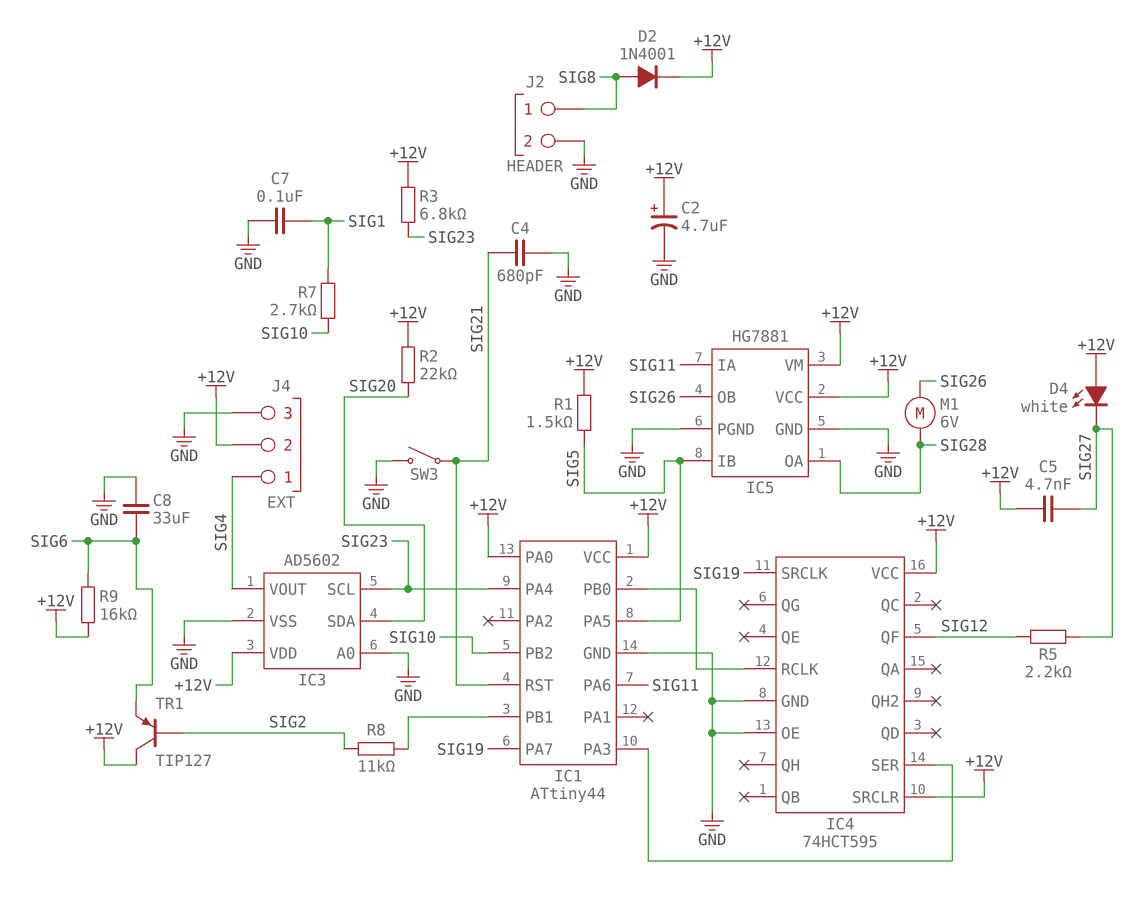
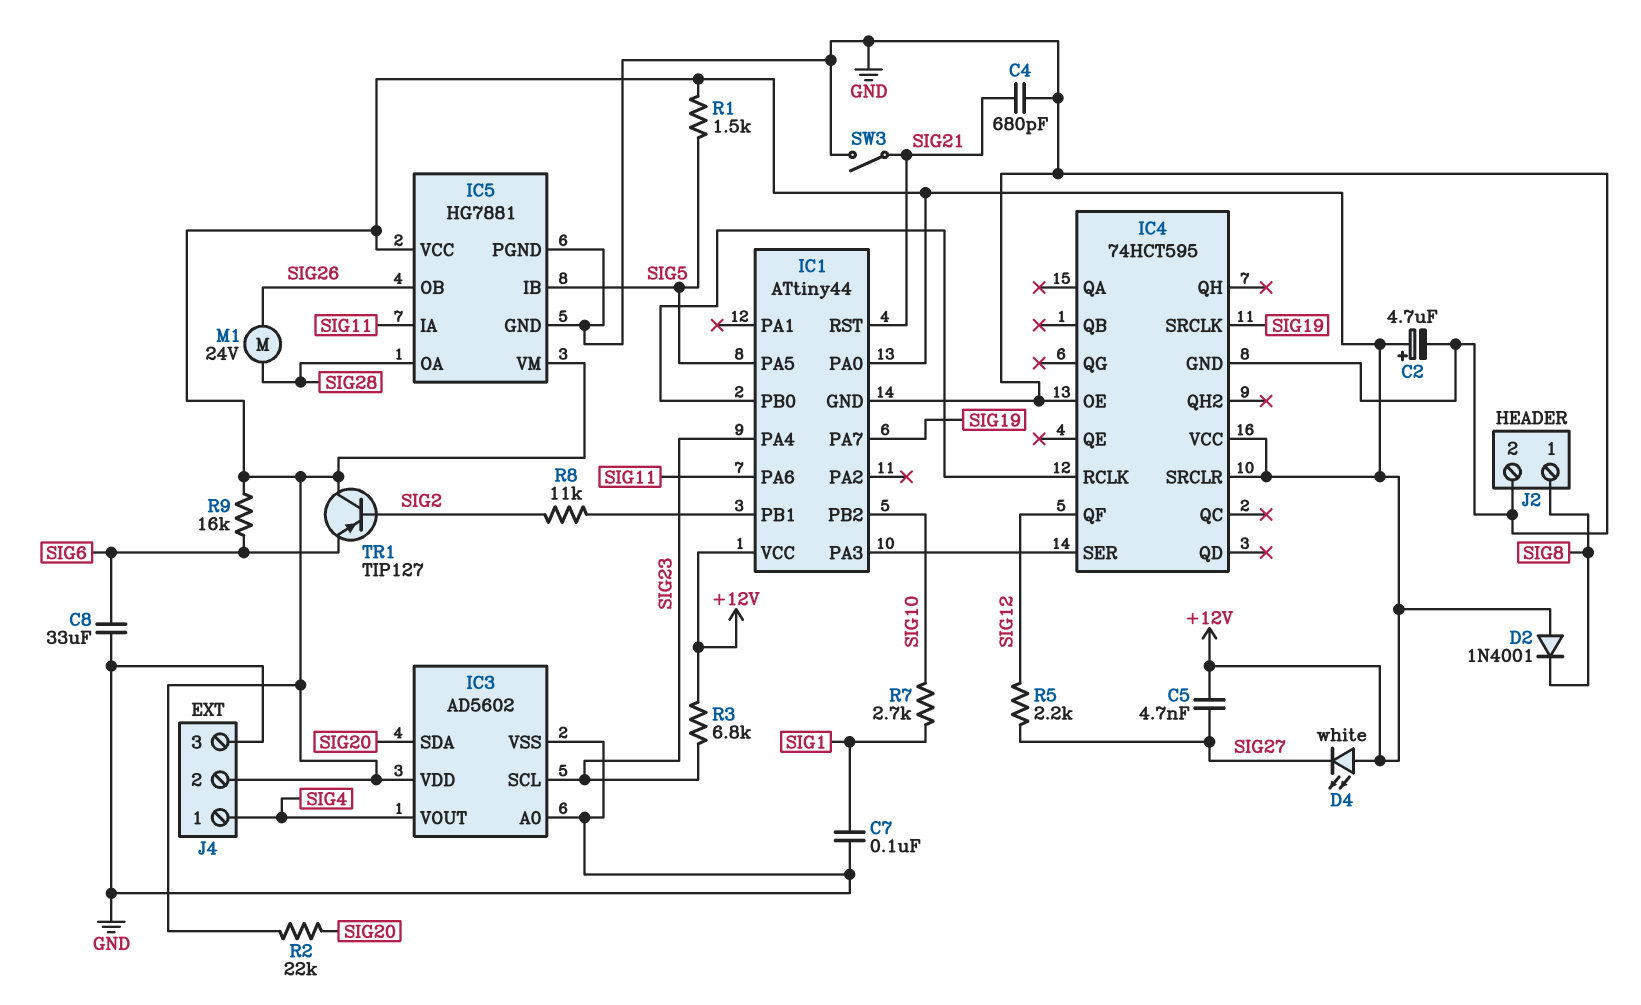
D2: diode 1N4001 (A SIG8, K +12V) -> diode 1N4001 (A +12V, K SIG8)
M1: motor 6V (SIG26, SIG28) -> motor 24V (SIG26, SIG28)

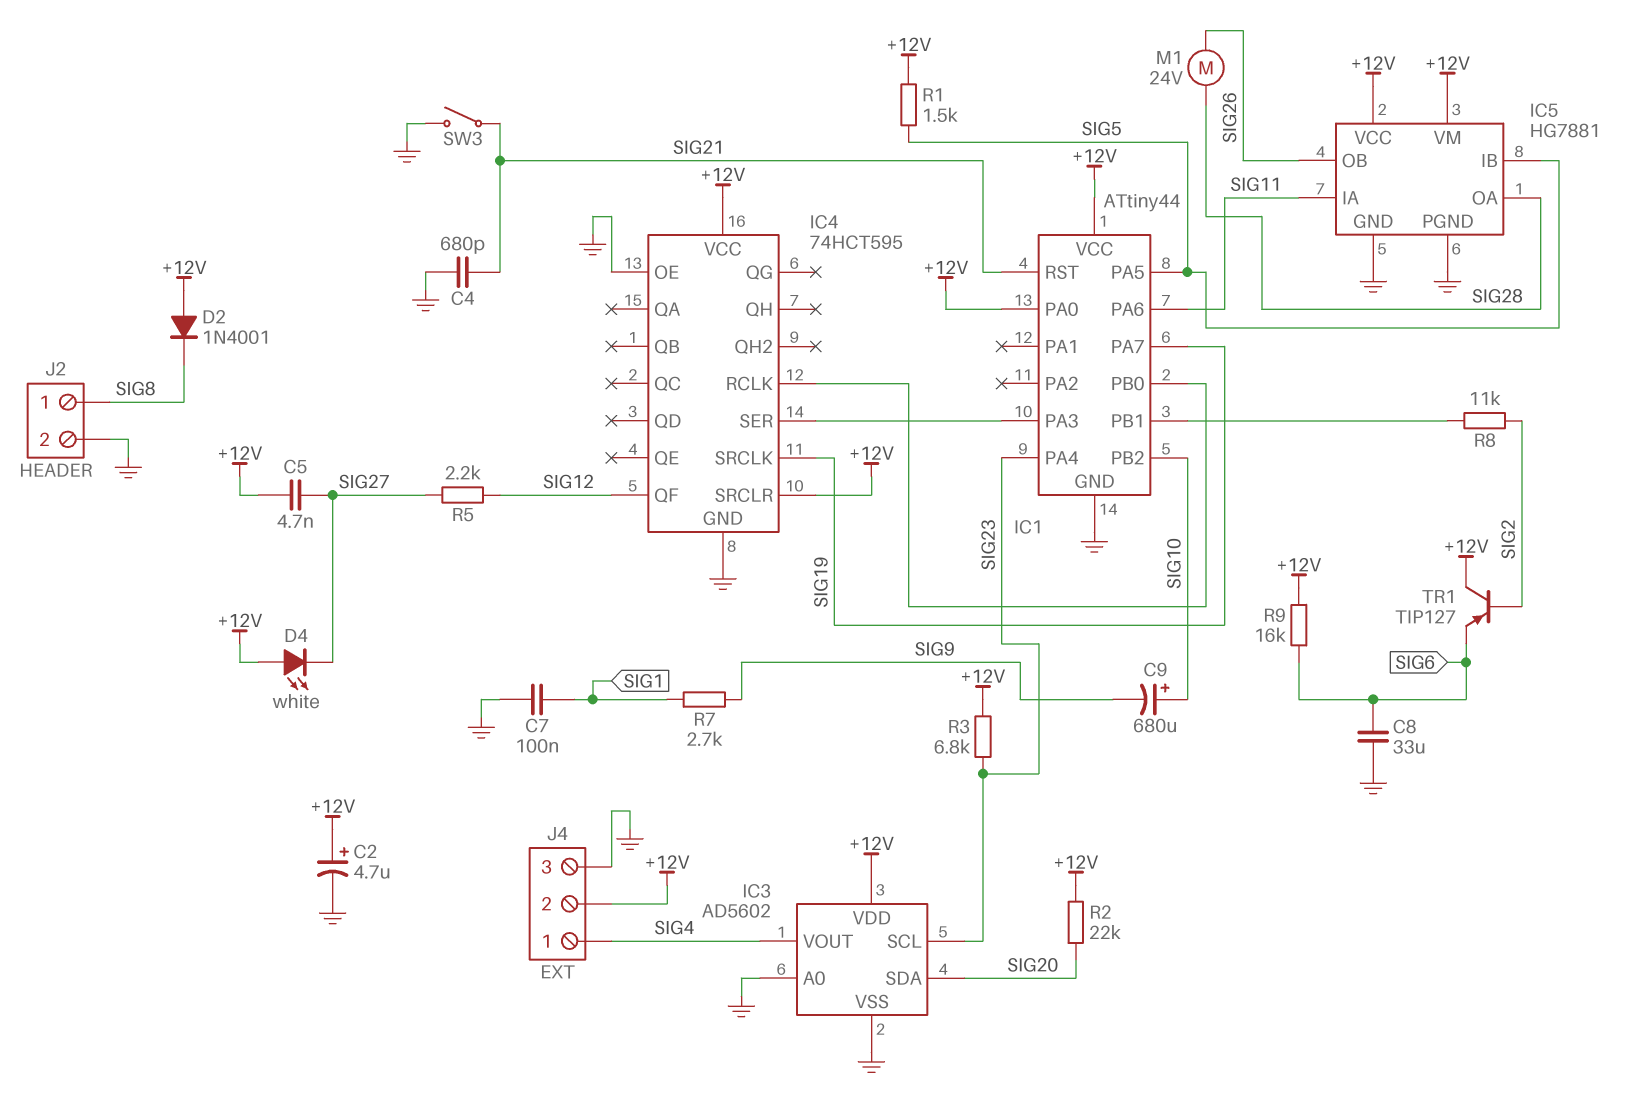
C9: none -> 680uF (plus SIG10, minus SIG9)
R7: 2.7k (SIG1, SIG10) -> 2.7k (SIG1, SIG9)

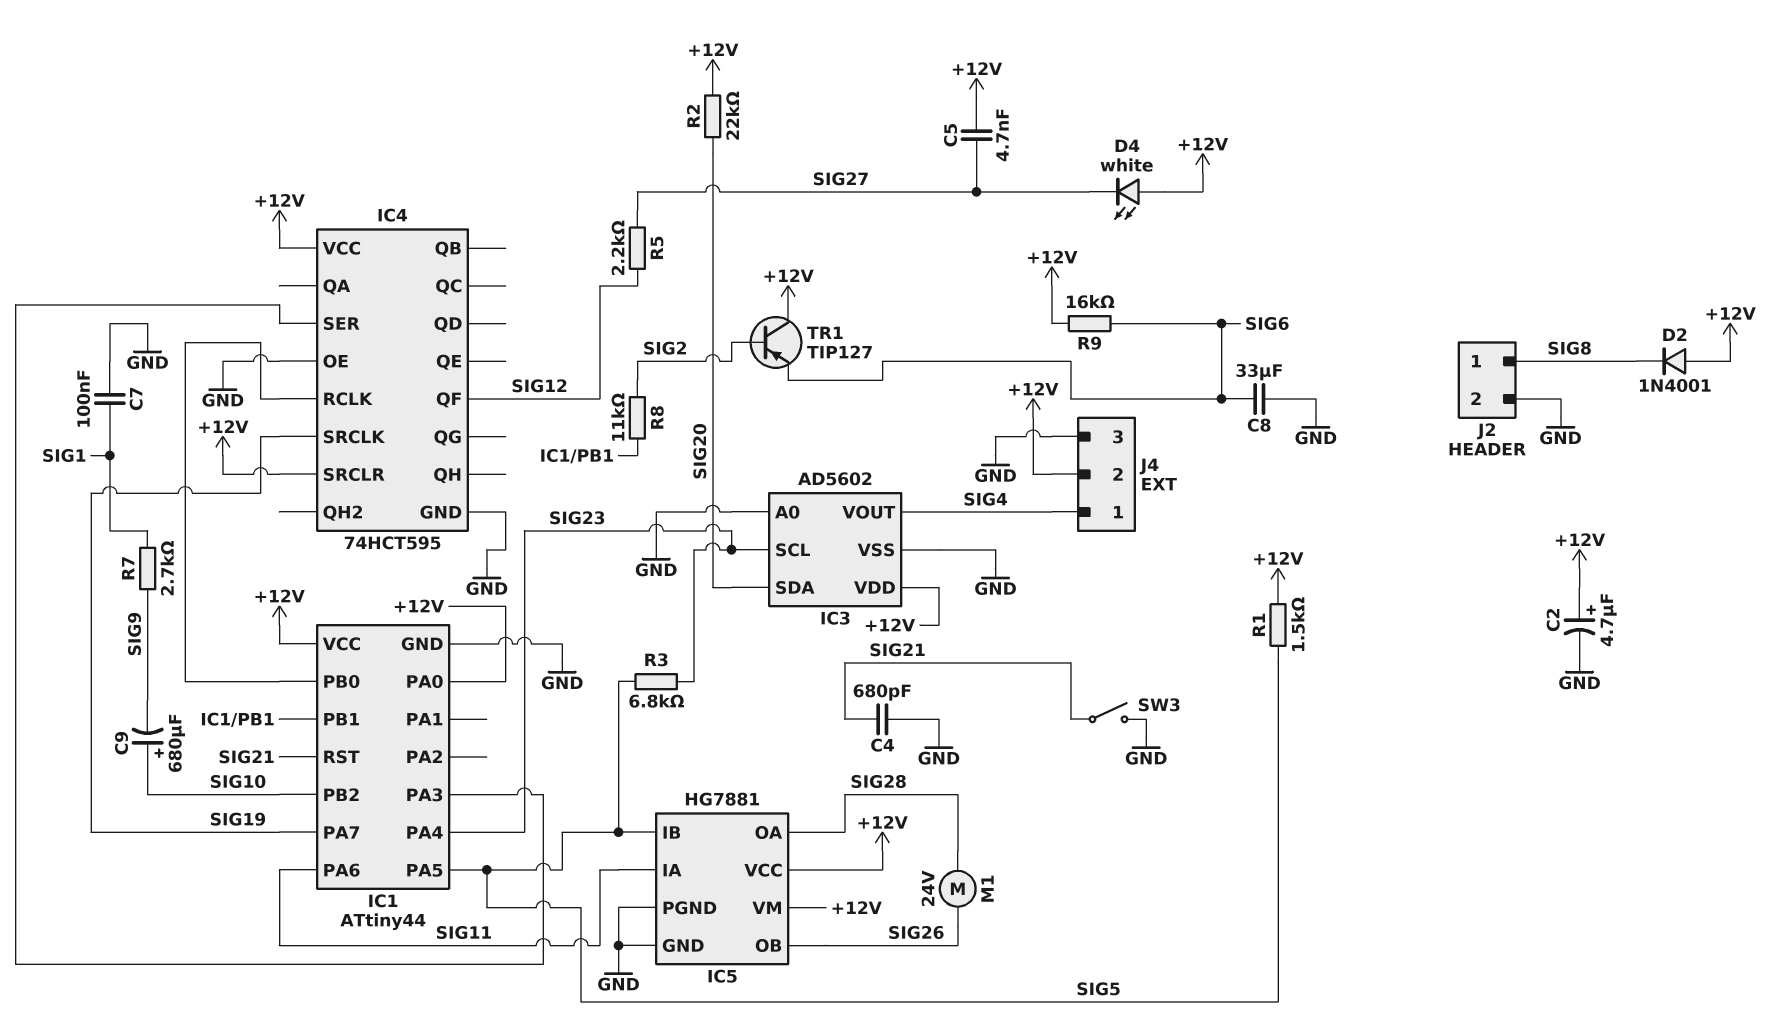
R3: 6.8k (+12V, SIG23) -> 6.8k (SIG5, SIG23)

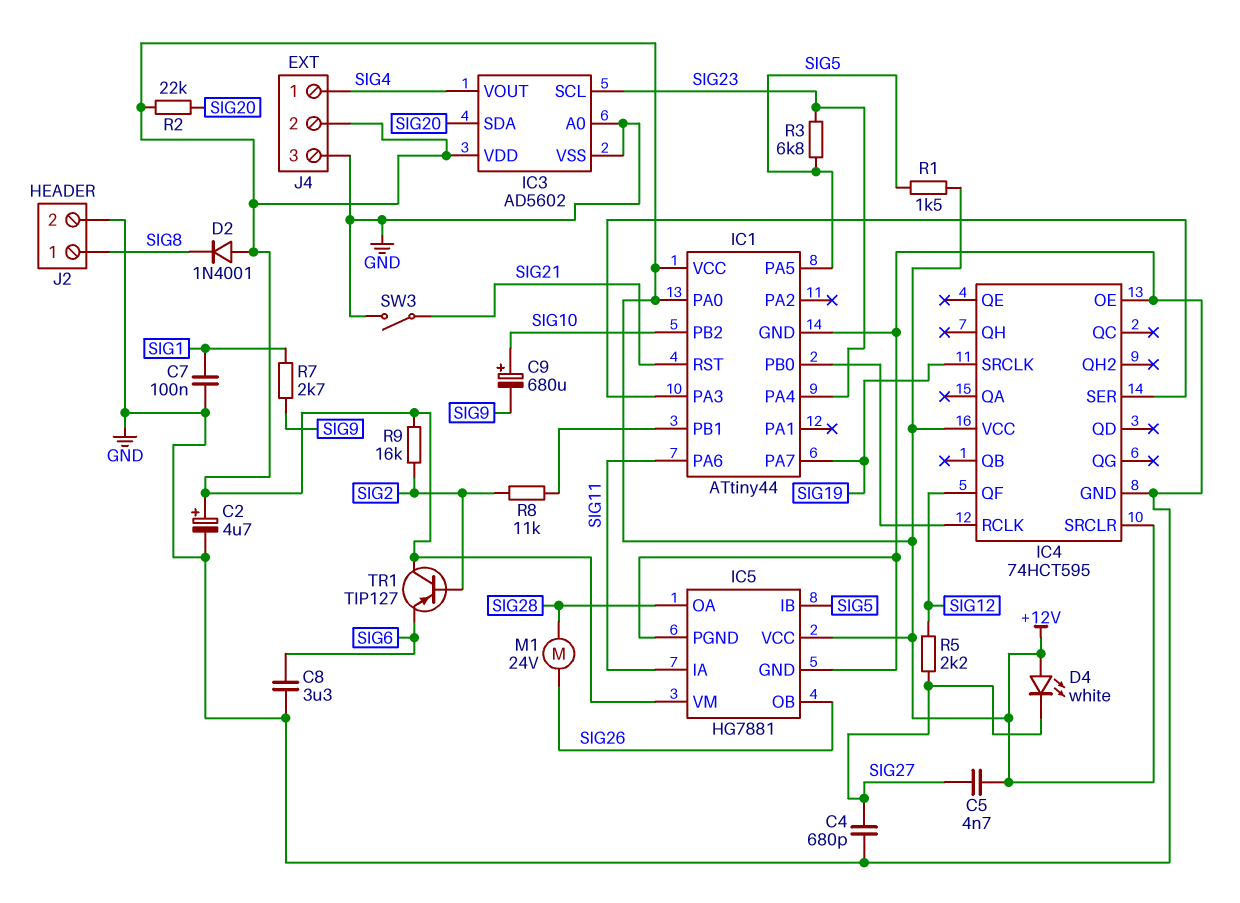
C4: 680pF (GND, SIG21) -> 680pF (GND, SIG27)
C8: 33uF (GND, SIG6) -> 3.3uF (GND, SIG6)
R9: 16k (+12V, SIG6) -> 16k (+12V, SIG2)

